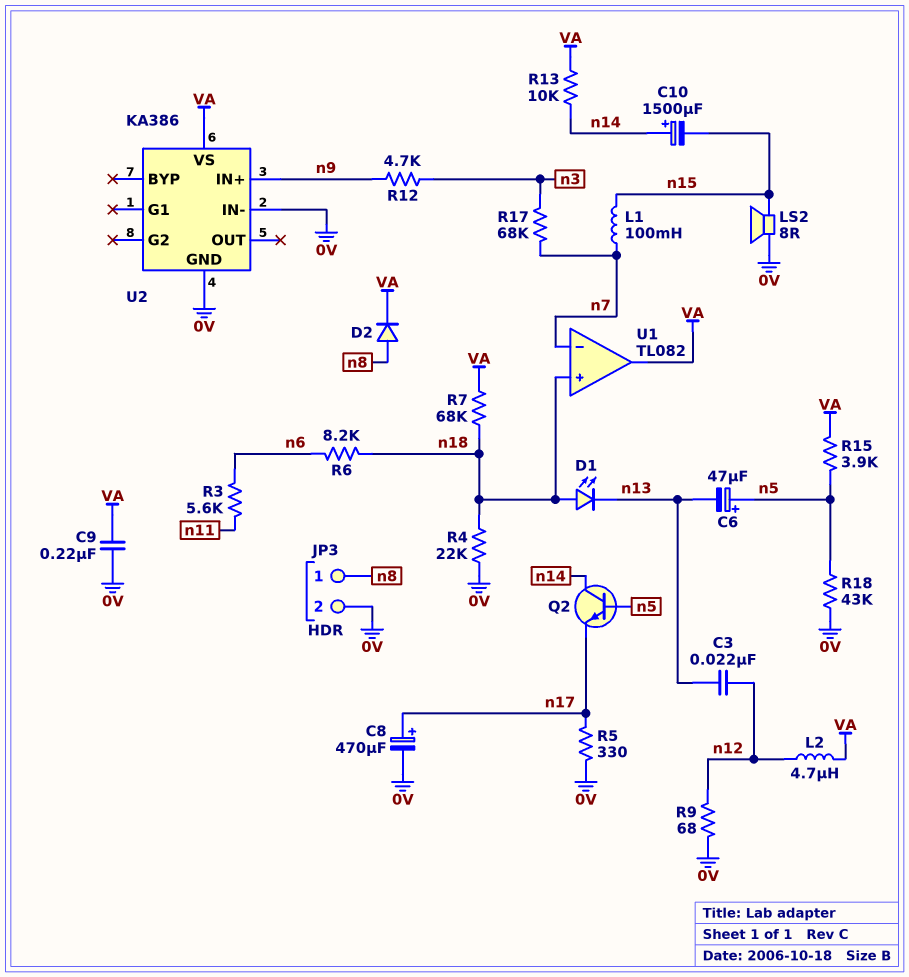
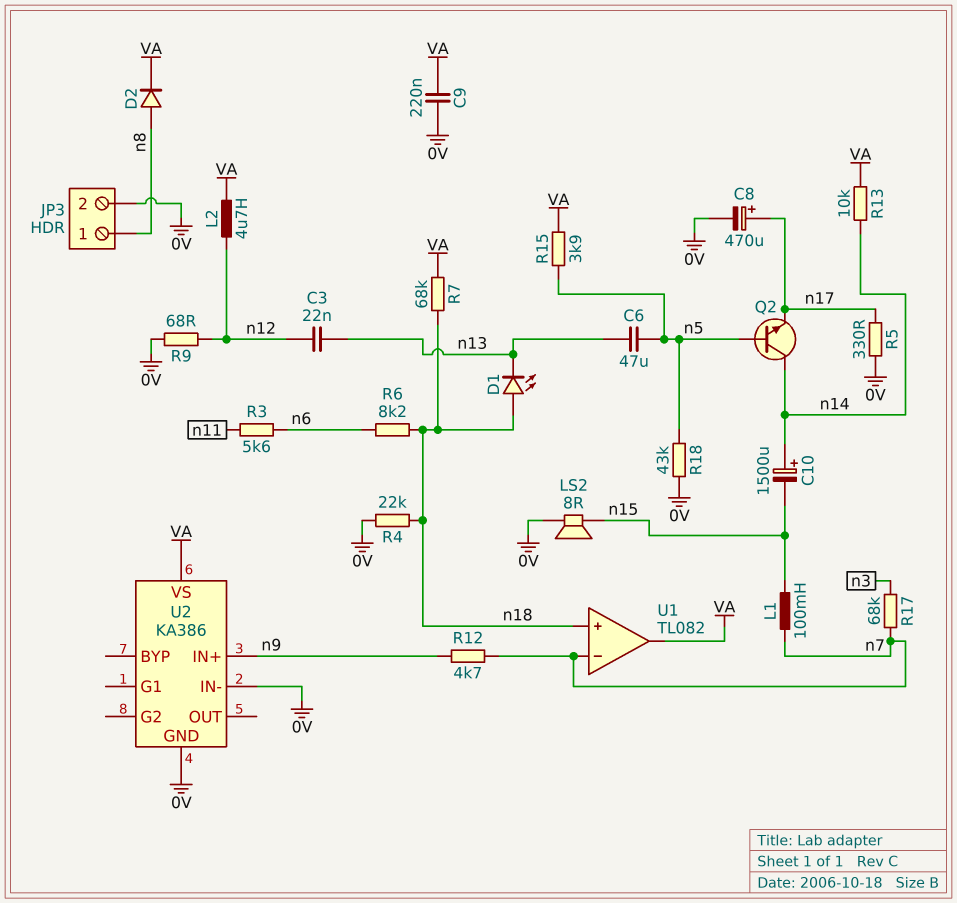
C6: 47uF (plus n5, minus n13) -> 47uF (n5, n13)
R12: 4.7k (n3, n9) -> 4.7k (n7, n9)

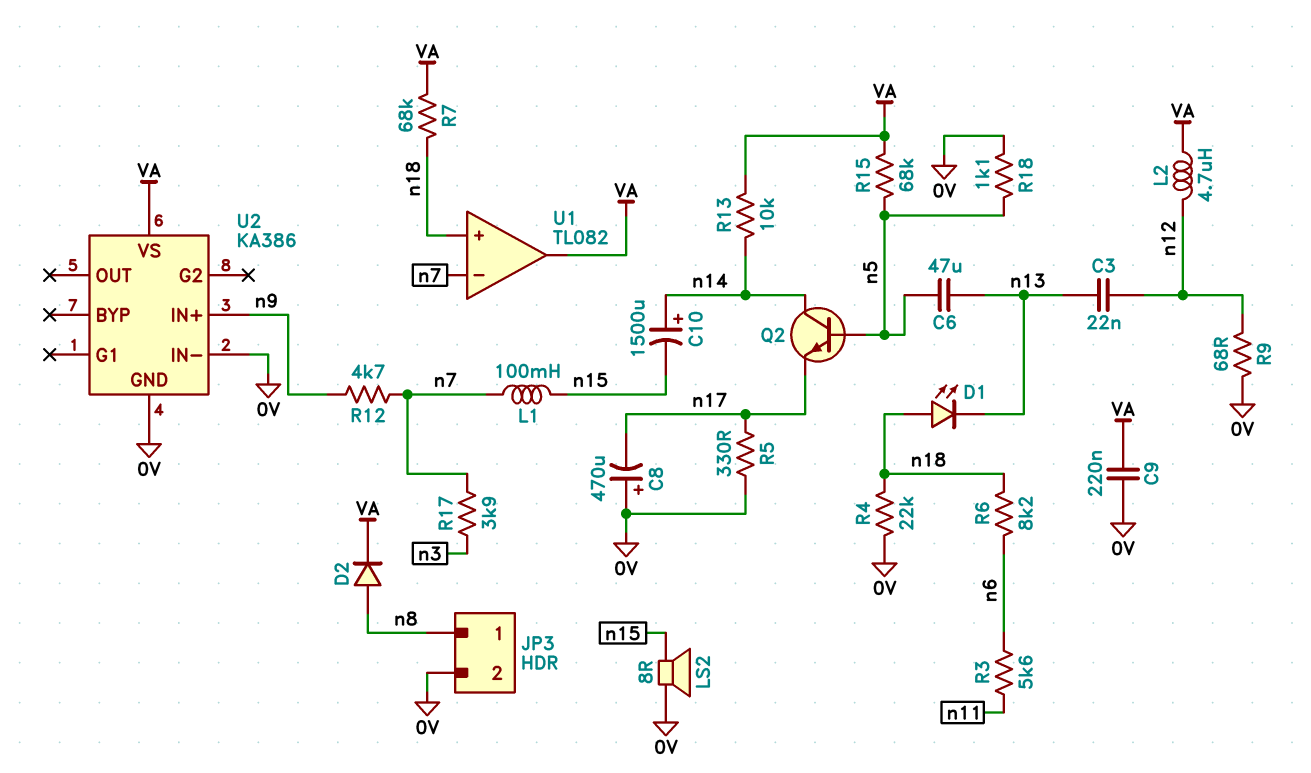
C8: 470uF (plus n17, minus 0V) -> 470uF (plus 0V, minus n17)
R15: 3.9k (VA, n5) -> 68k (VA, n5)
R17: 68k (n3, n7) -> 3.9k (n3, n7)
R18: 43k (0V, n5) -> 1.1k (0V, n5)

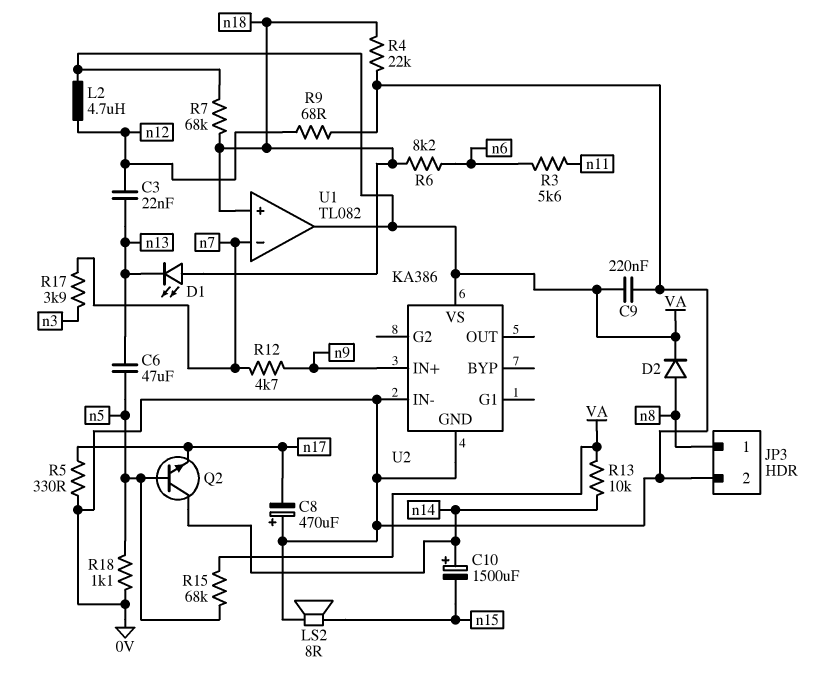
L1: 100mH (n7, n15) -> none

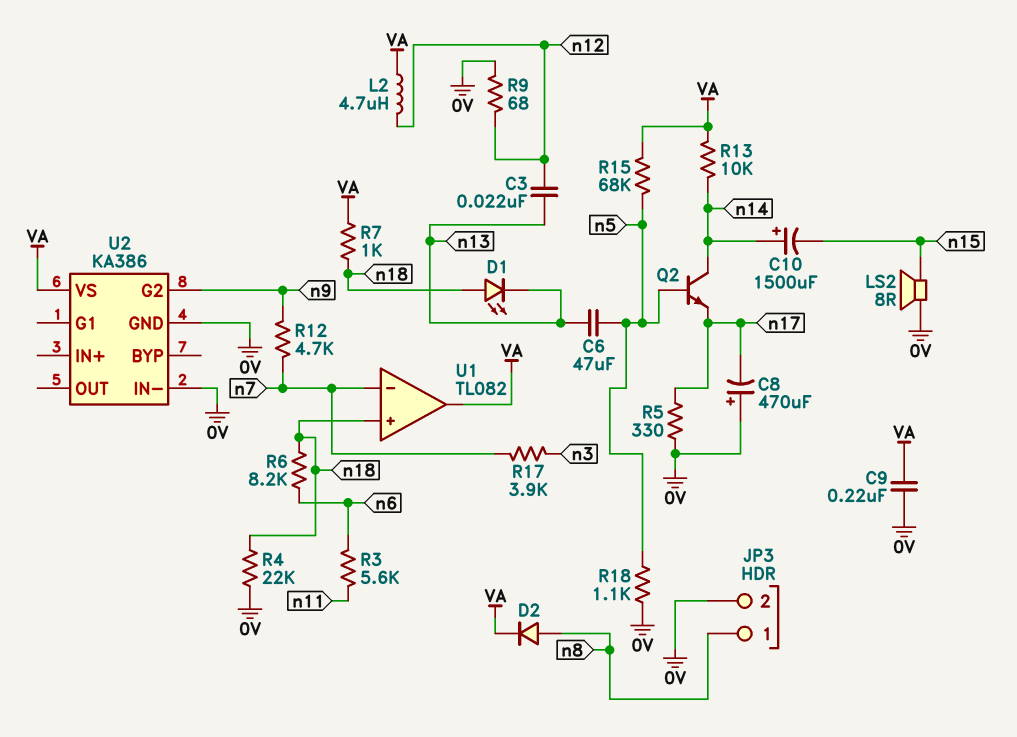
R7: 68k (VA, n18) -> 1k (VA, n18)
U2 pin G2: none -> n9
U2 pin IN+: n9 -> none

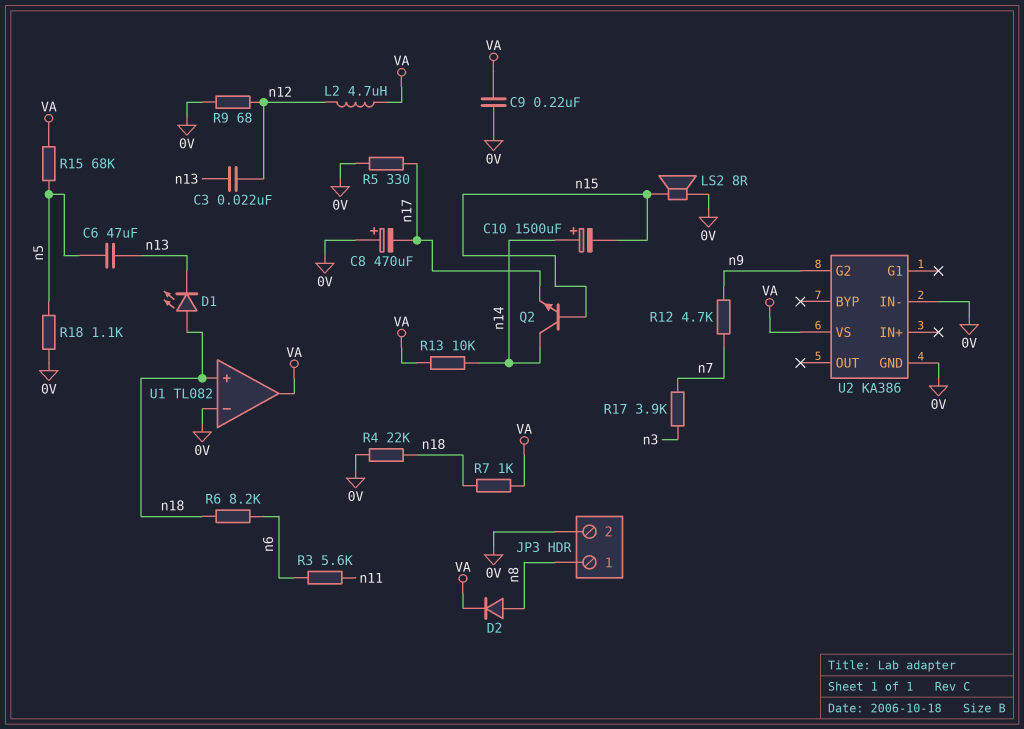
Q2: NPN (B n5, C n14, E n17) -> NPN (B n15, C n14, E n17)
U1 pin in-: n7 -> 0V

